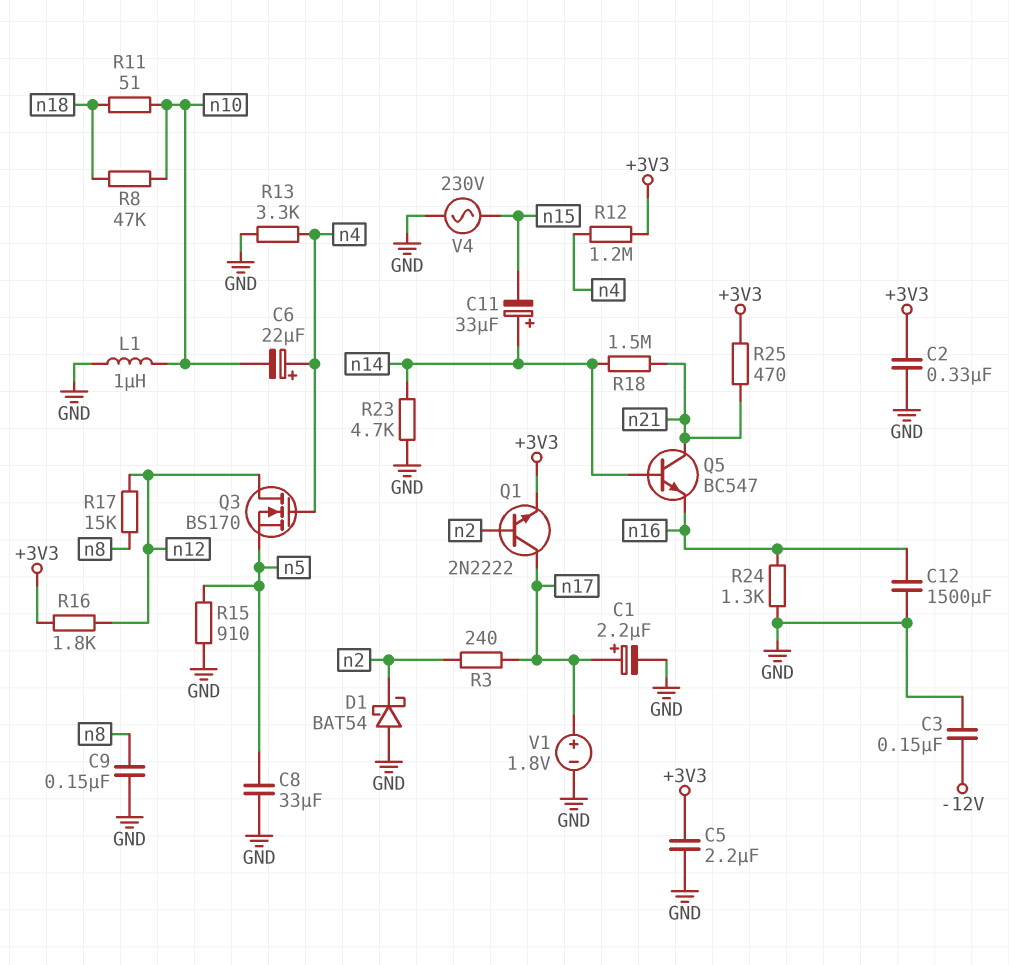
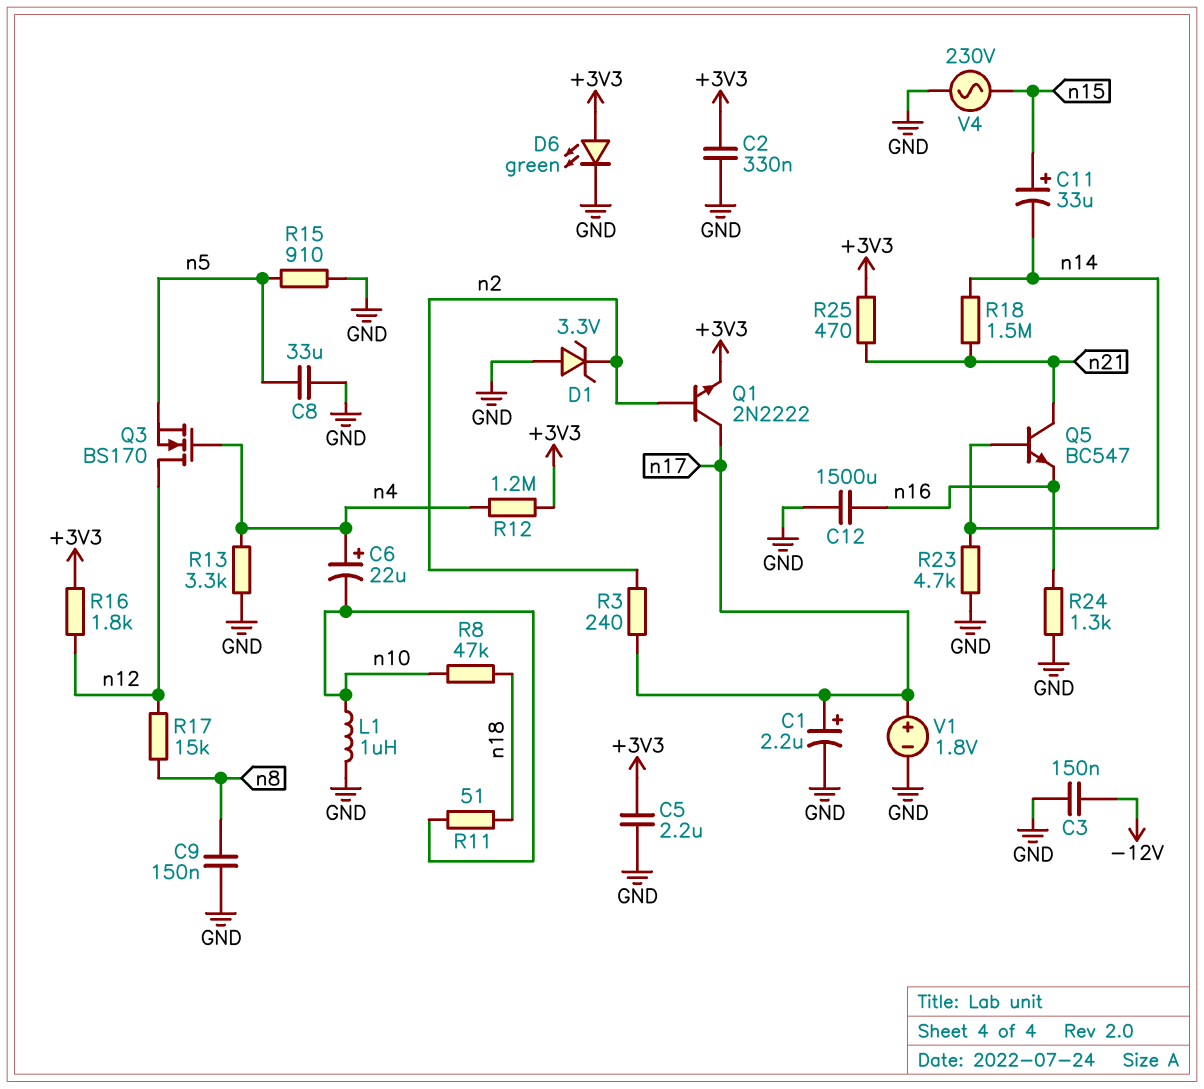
C11: 33uF (plus n14, minus n15) -> 33uF (plus n15, minus n14)
D1: schottky BAT54 (A GND, K n2) -> zener 3.3V (A GND, K n2)
D6: none -> LED green (A +3V3, K GND)

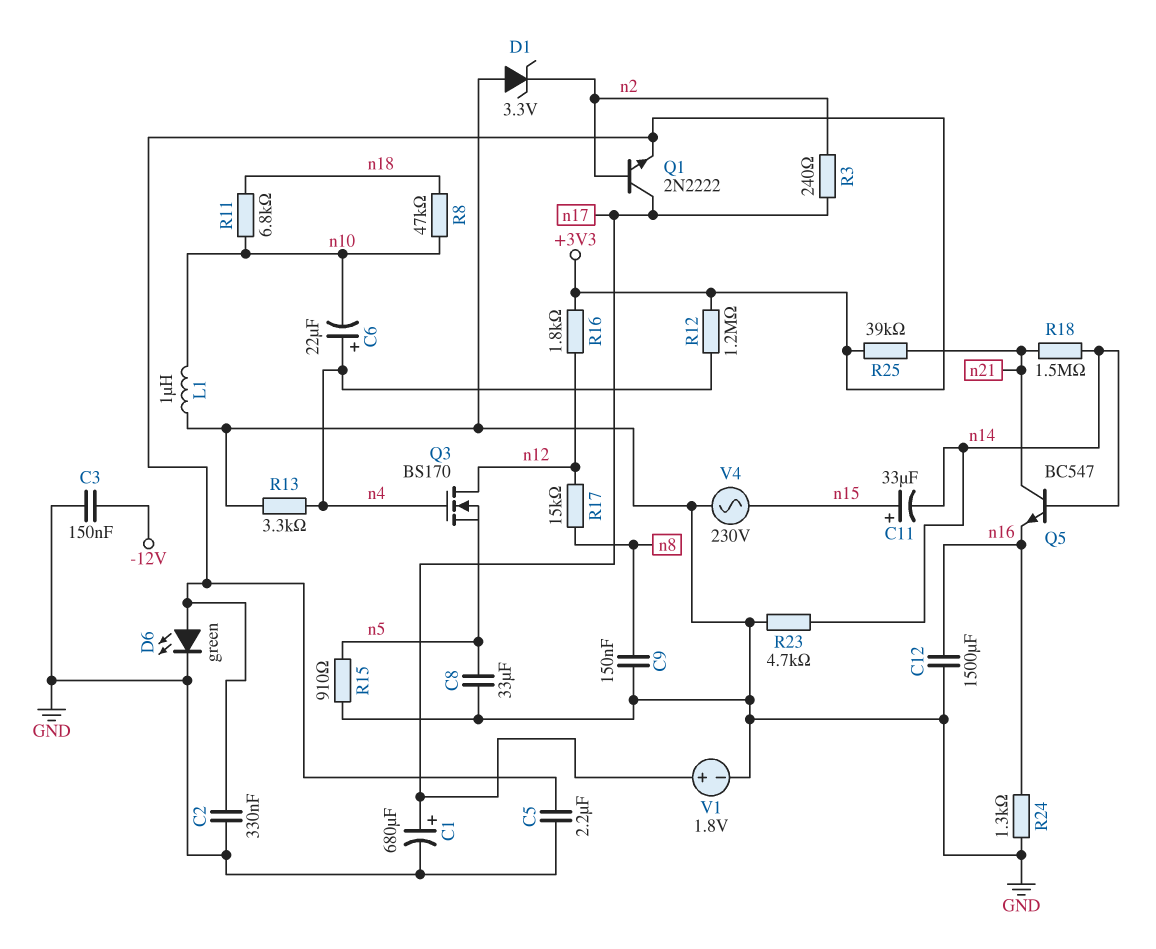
C1: 2.2uF (plus n17, minus GND) -> 680uF (plus n17, minus GND)
R11: 51 (n10, n18) -> 6.8k (n10, n18)
R25: 470 (+3V3, n21) -> 39k (+3V3, n21)

